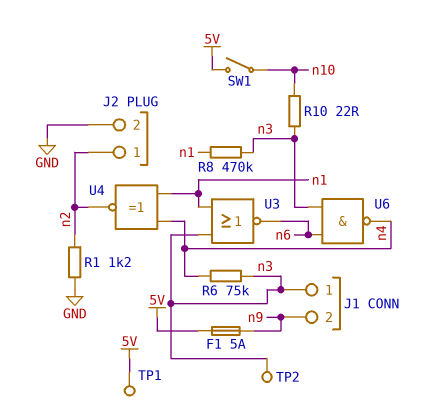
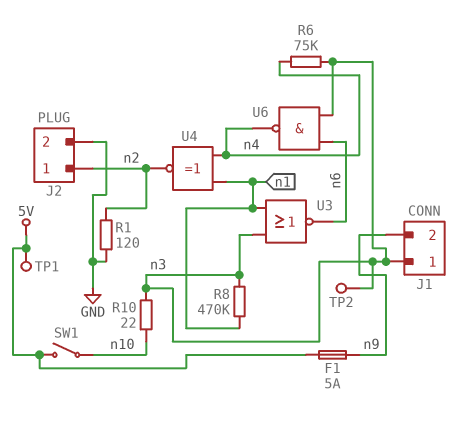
R1: 1.2k (GND, n2) -> 120 (GND, n2)

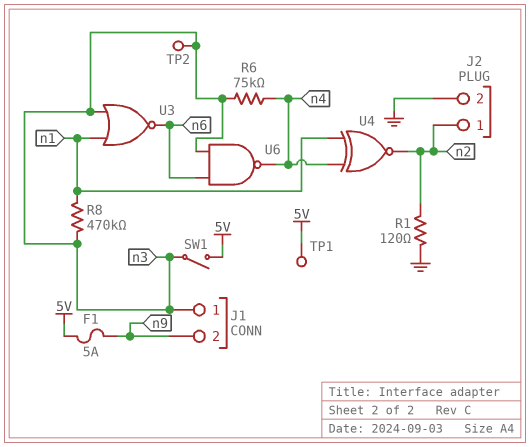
R10: 22 (n3, n10) -> none
SW1: switch (5V, n10) -> switch (5V, n3)

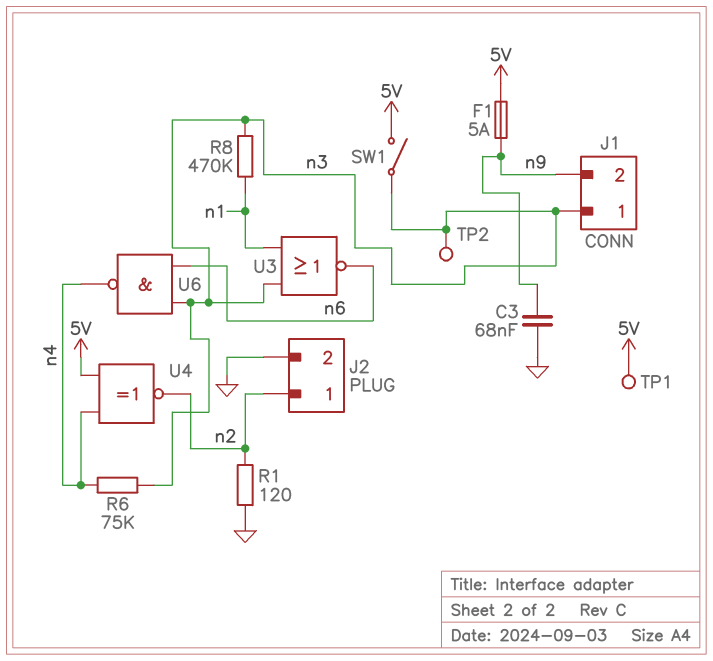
C3: none -> 68nF (GND, n9)
U4: XNOR (in n1, in n4, out n2) -> XNOR (in 5V, in n4, out n2)

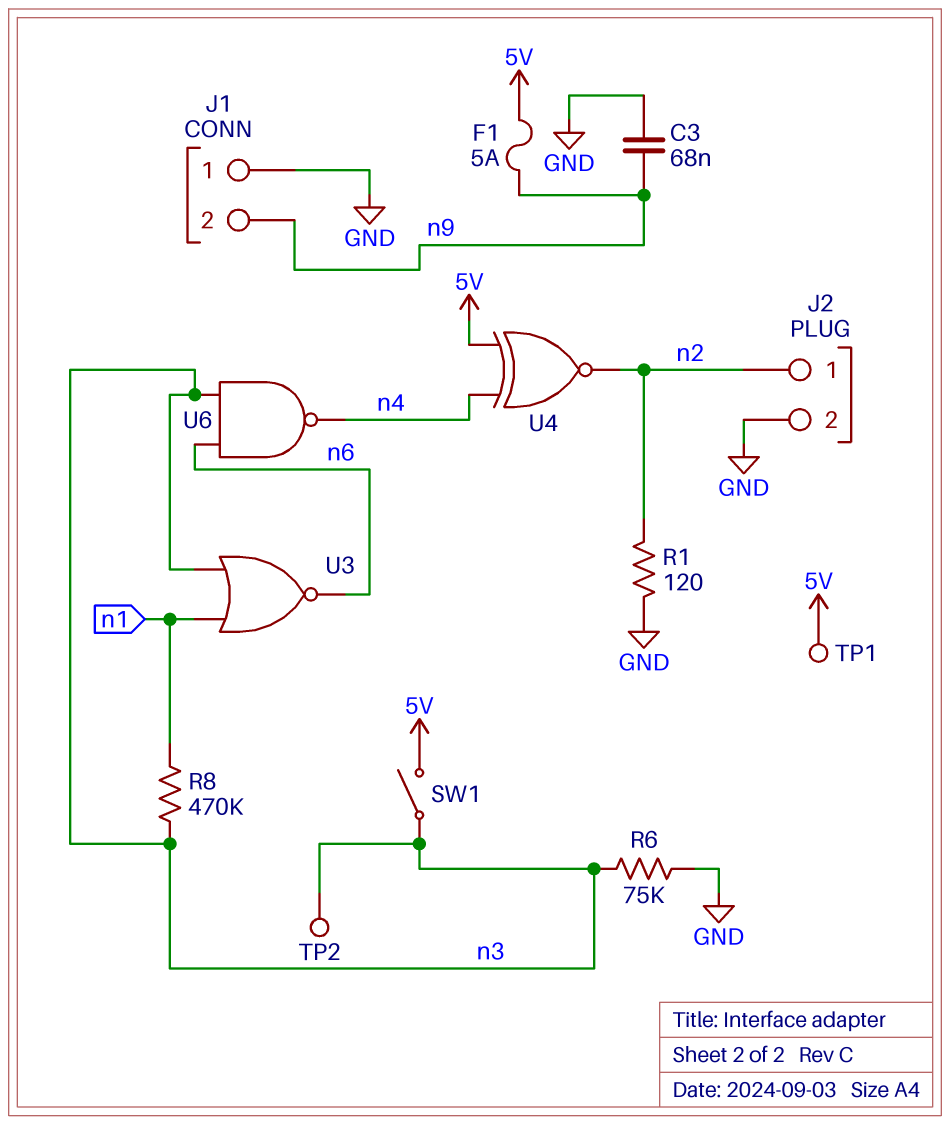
J1 pin 1: n3 -> GND
R6: 75k (n3, n4) -> 75k (GND, n3)

